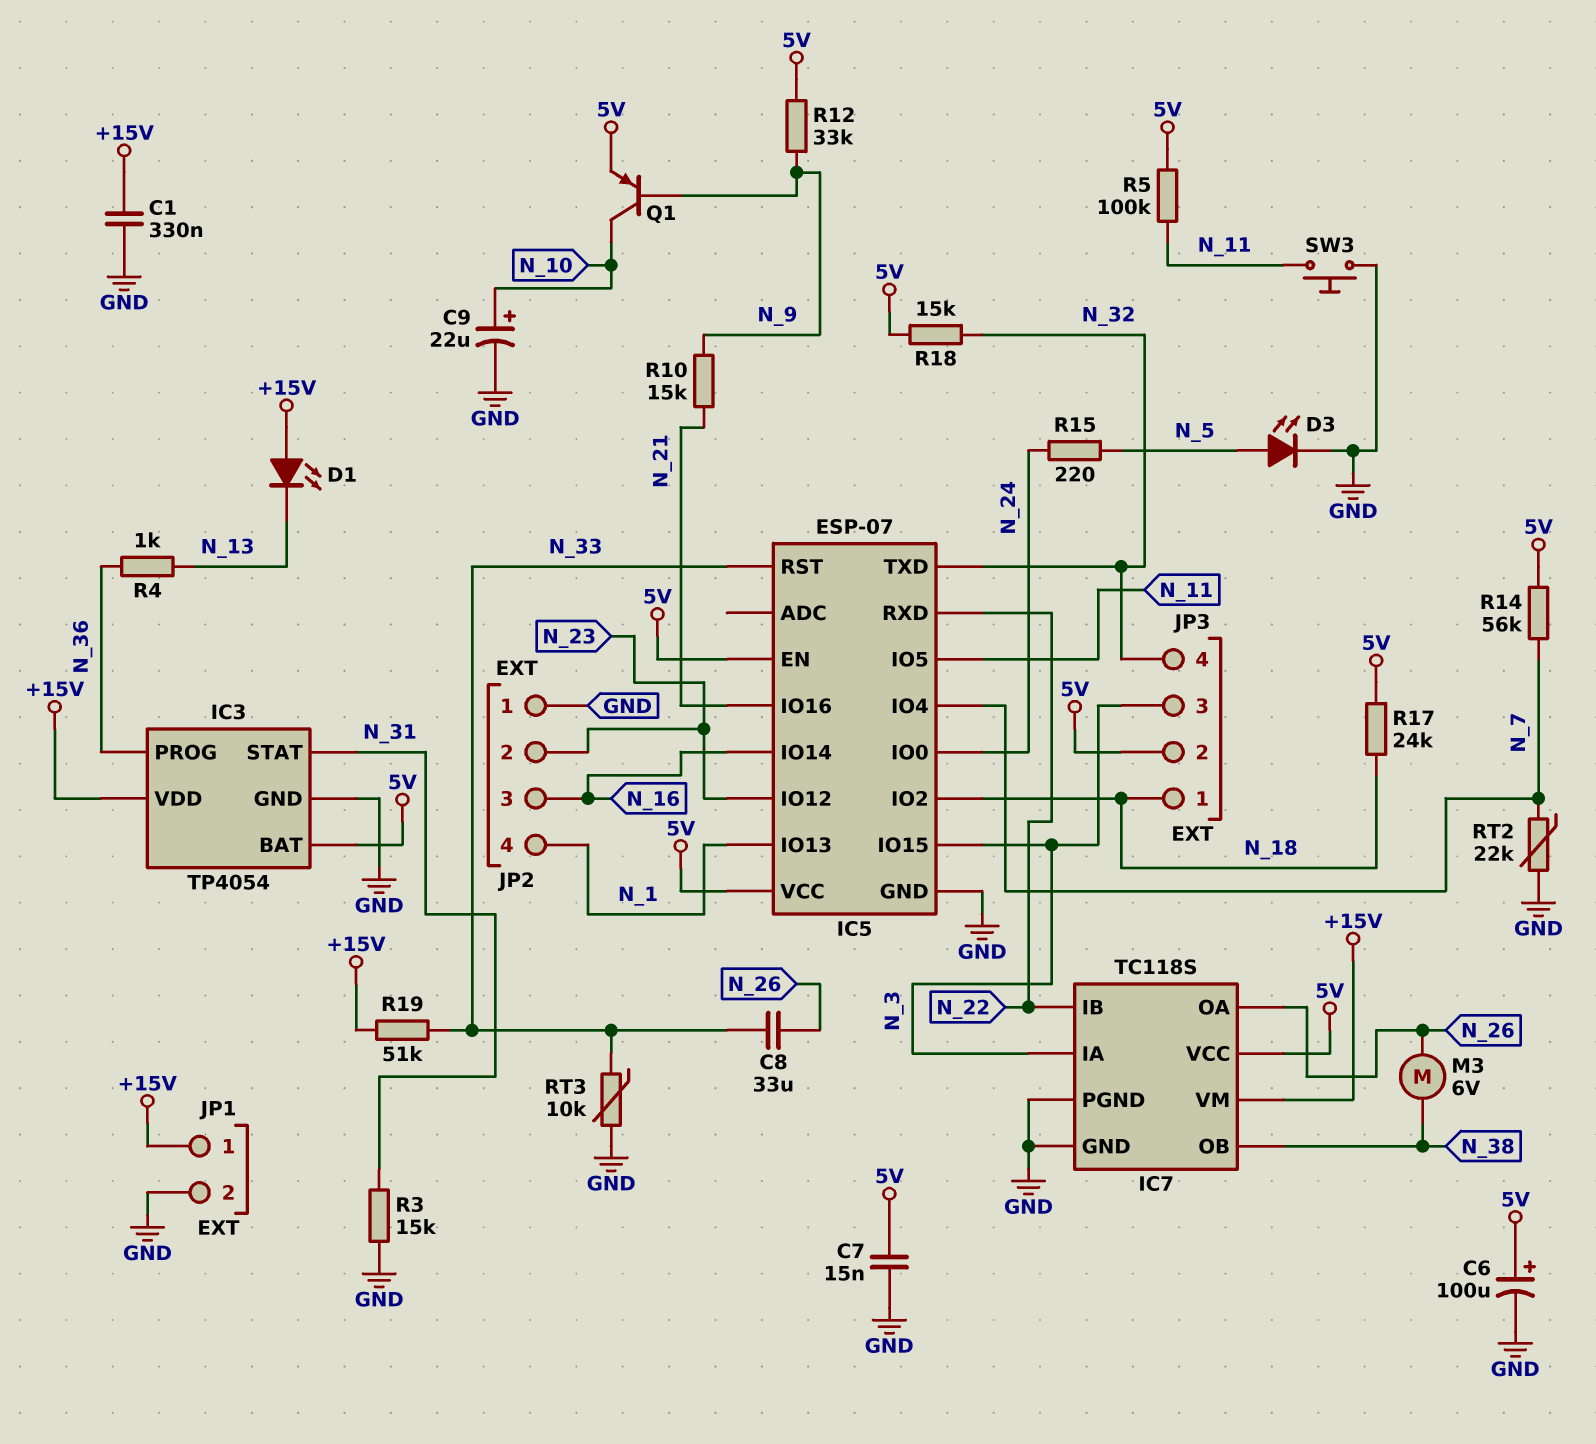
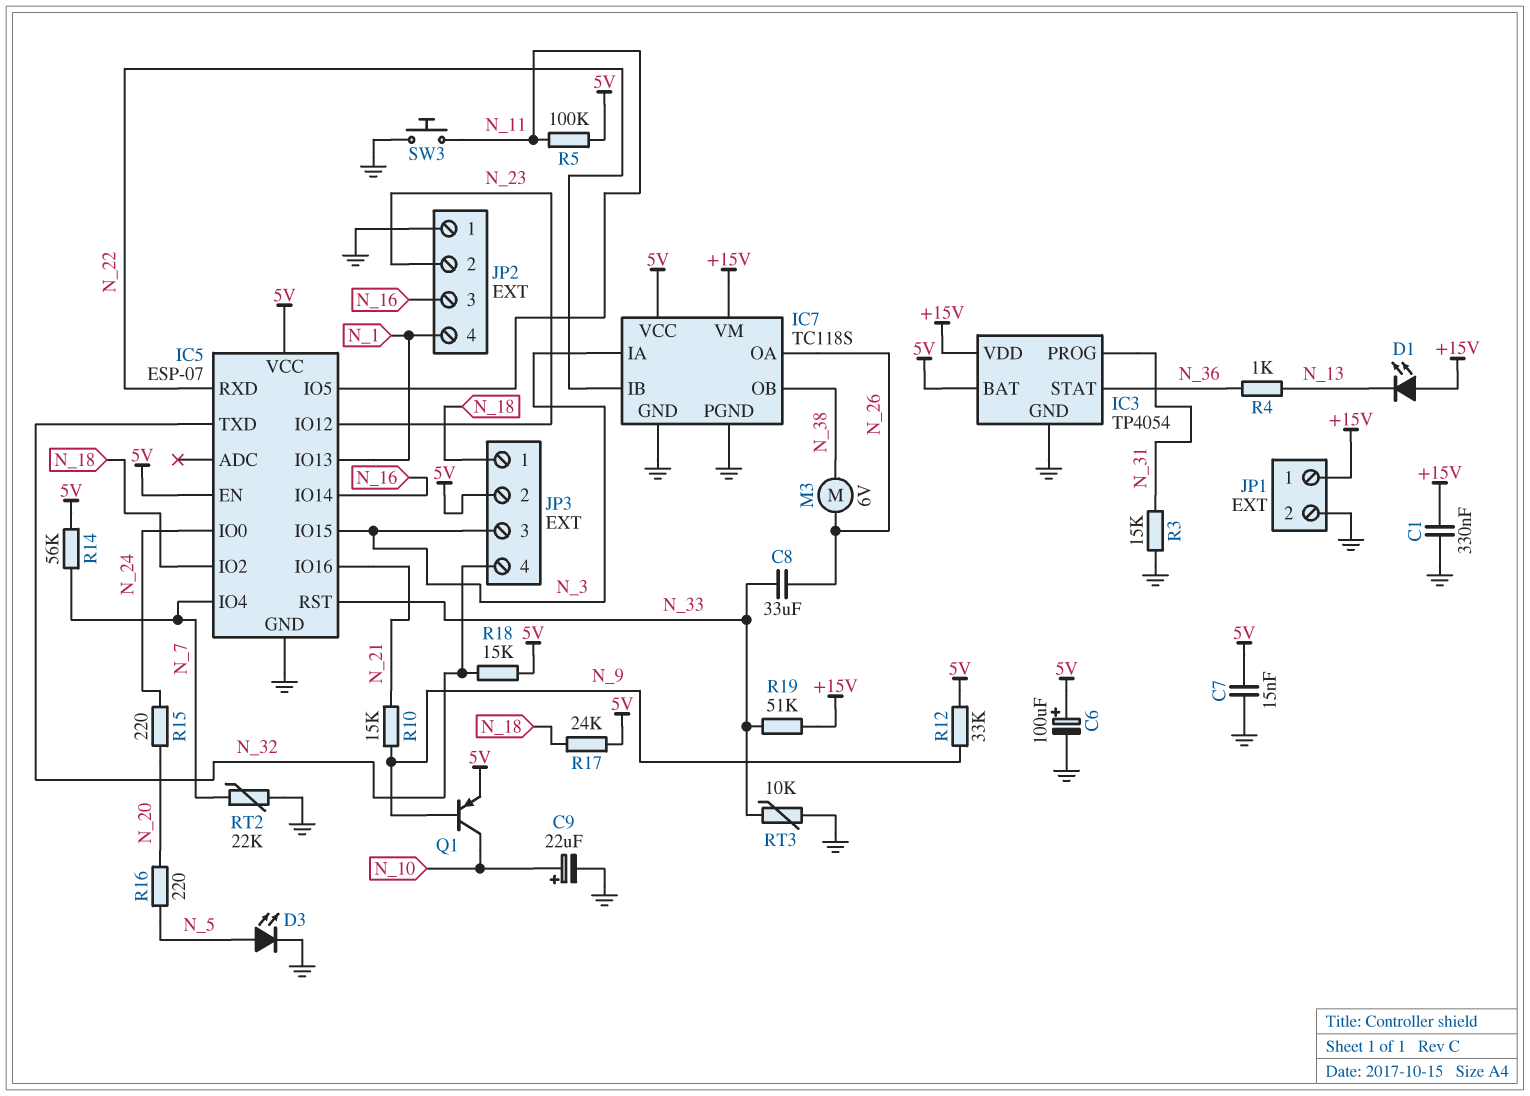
IC3 pin PROG: N_36 -> N_31
IC3 pin STAT: N_31 -> N_36
R15: 220 (N_5, N_24) -> 220 (N_20, N_24)
R16: none -> 220 (N_5, N_20)

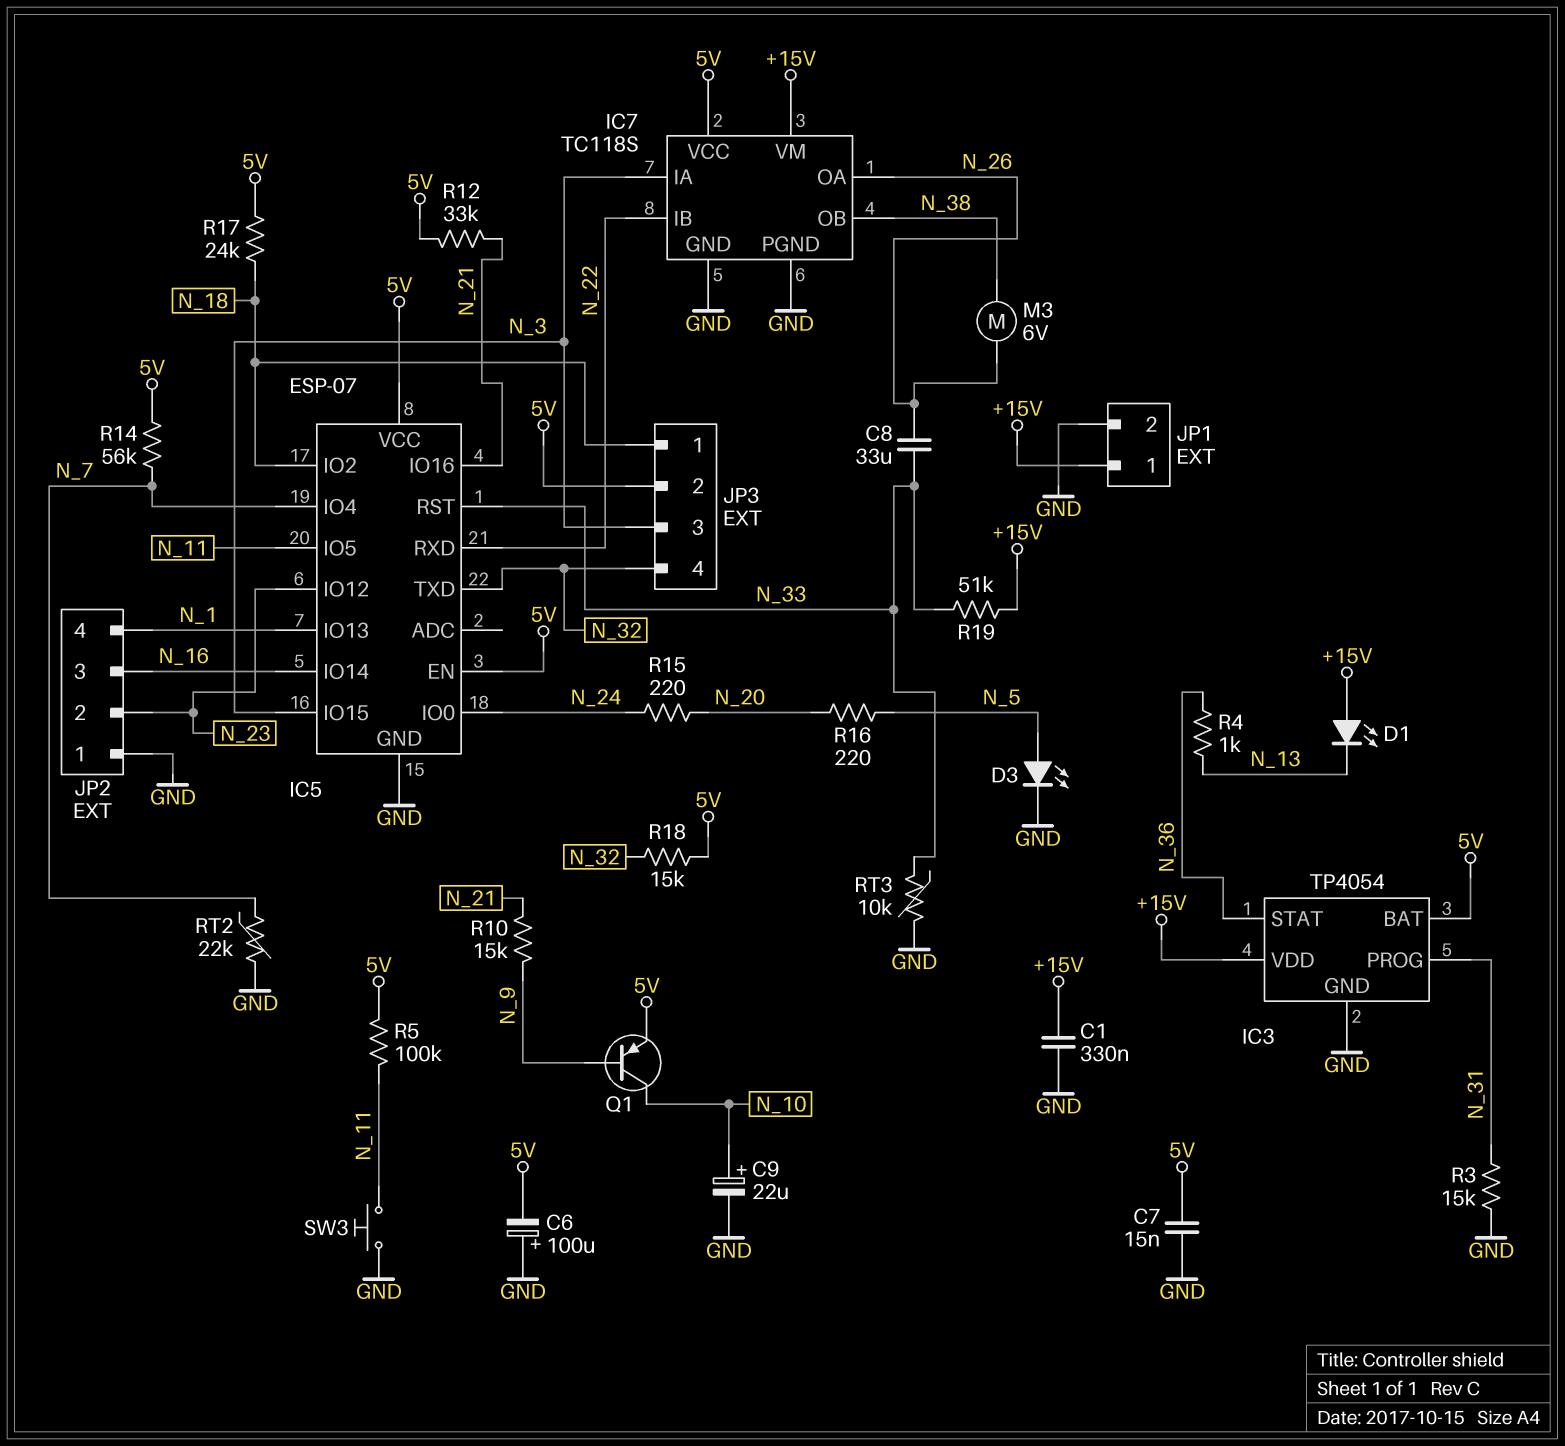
C6: 100uF (plus 5V, minus GND) -> 100uF (plus GND, minus 5V)
R12: 33k (5V, N_9) -> 33k (5V, N_21)

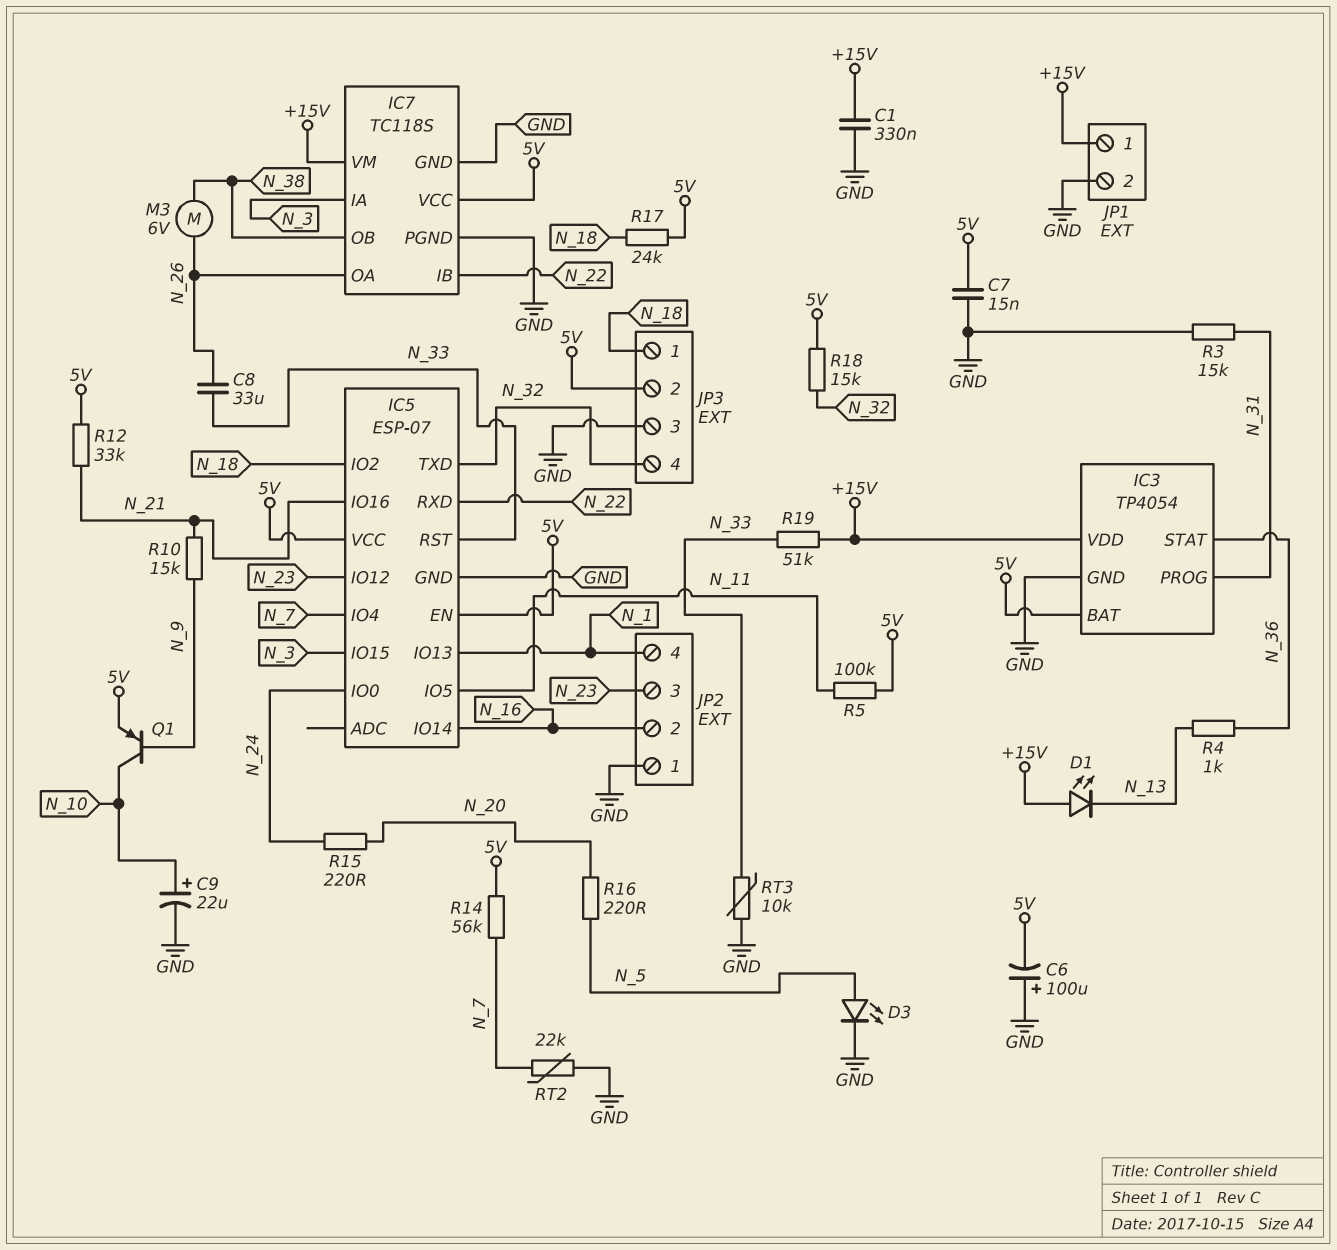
JP2 pin 2: N_23 -> N_16
JP2 pin 3: N_16 -> N_23
JP3 pin 3: N_3 -> GND
SW3: button (GND, N_11) -> none

